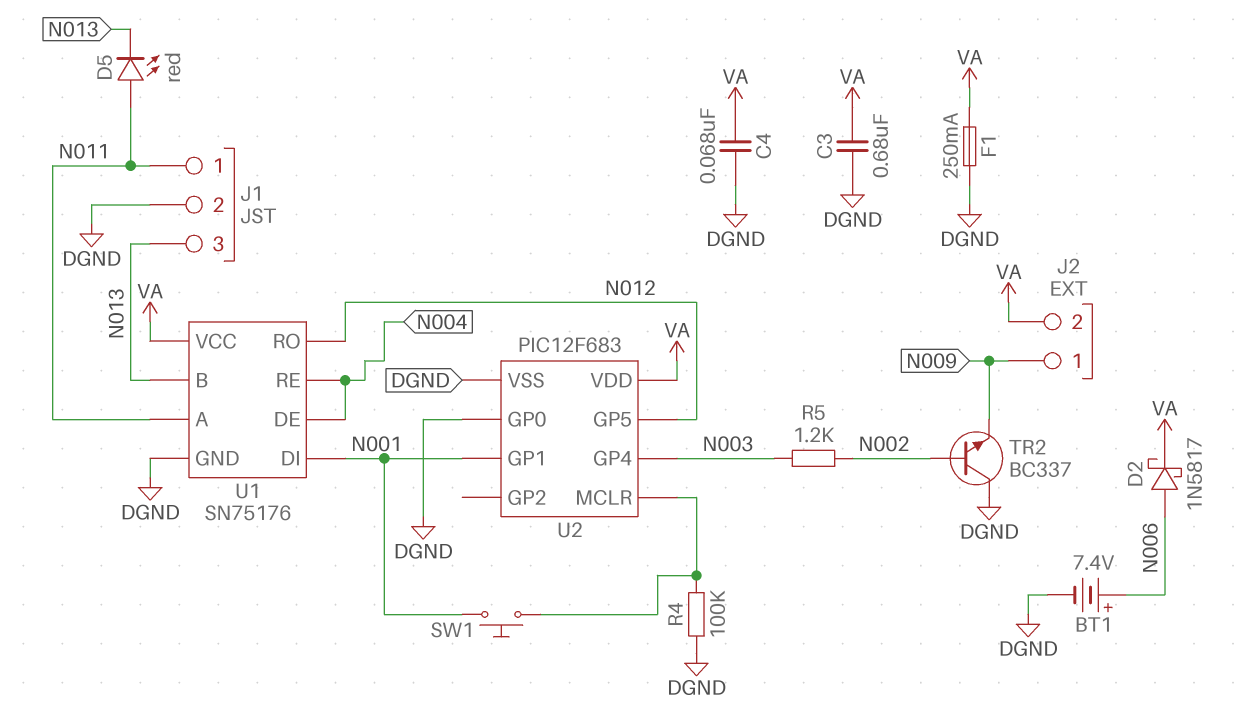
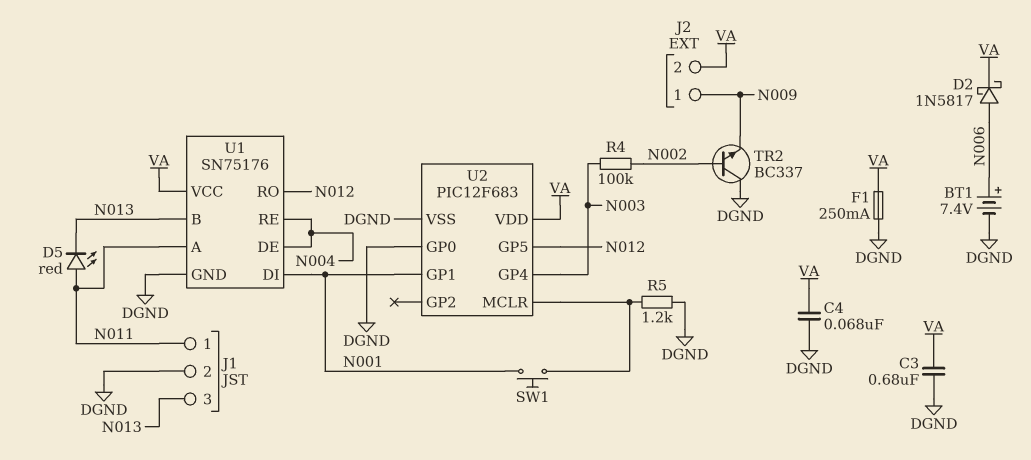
R4: 100k (DGND, U2/MCLR) -> 100k (N002, N003)
R5: 1.2k (N002, N003) -> 1.2k (DGND, U2/MCLR)

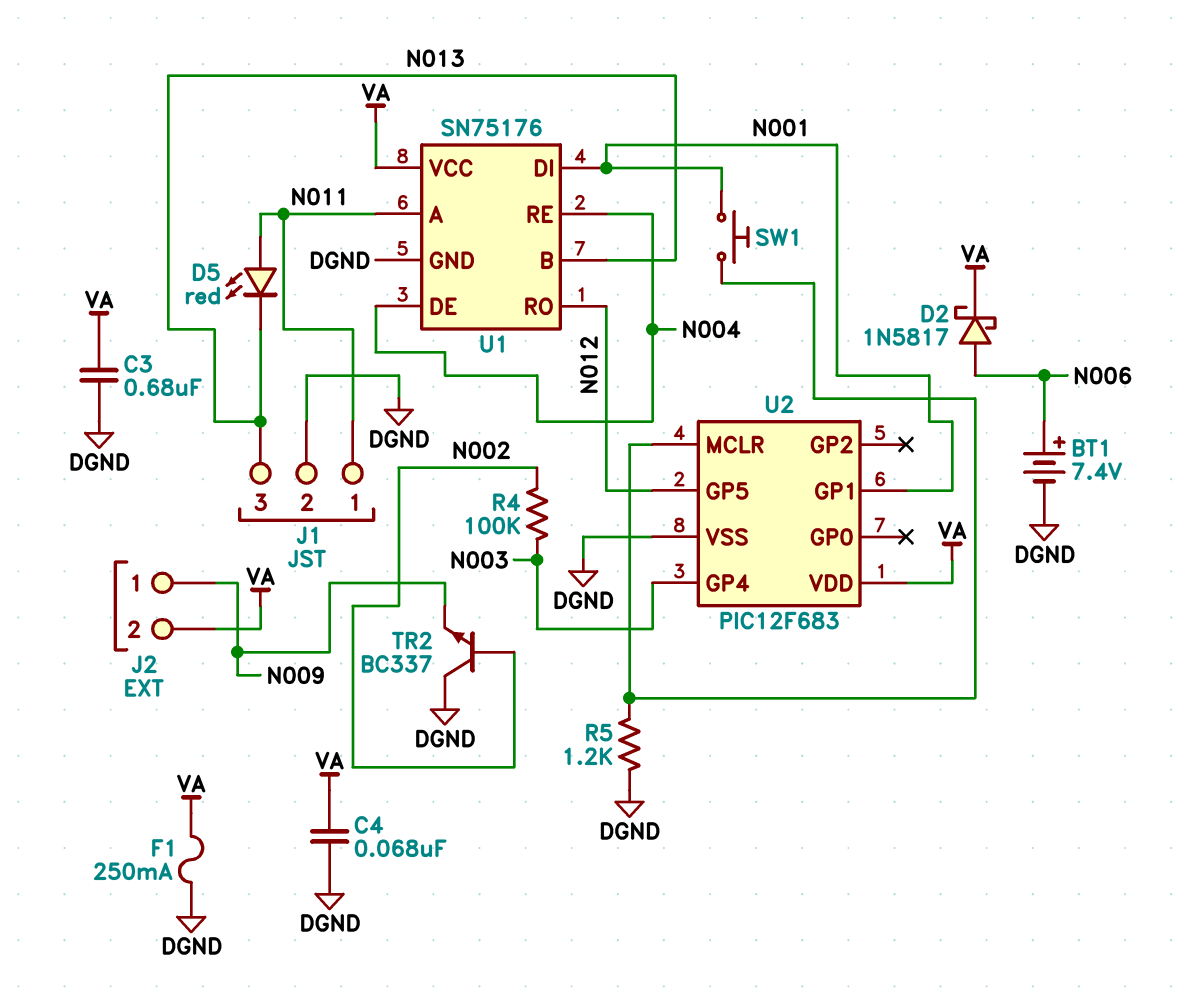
U2 pin GP0: DGND -> none

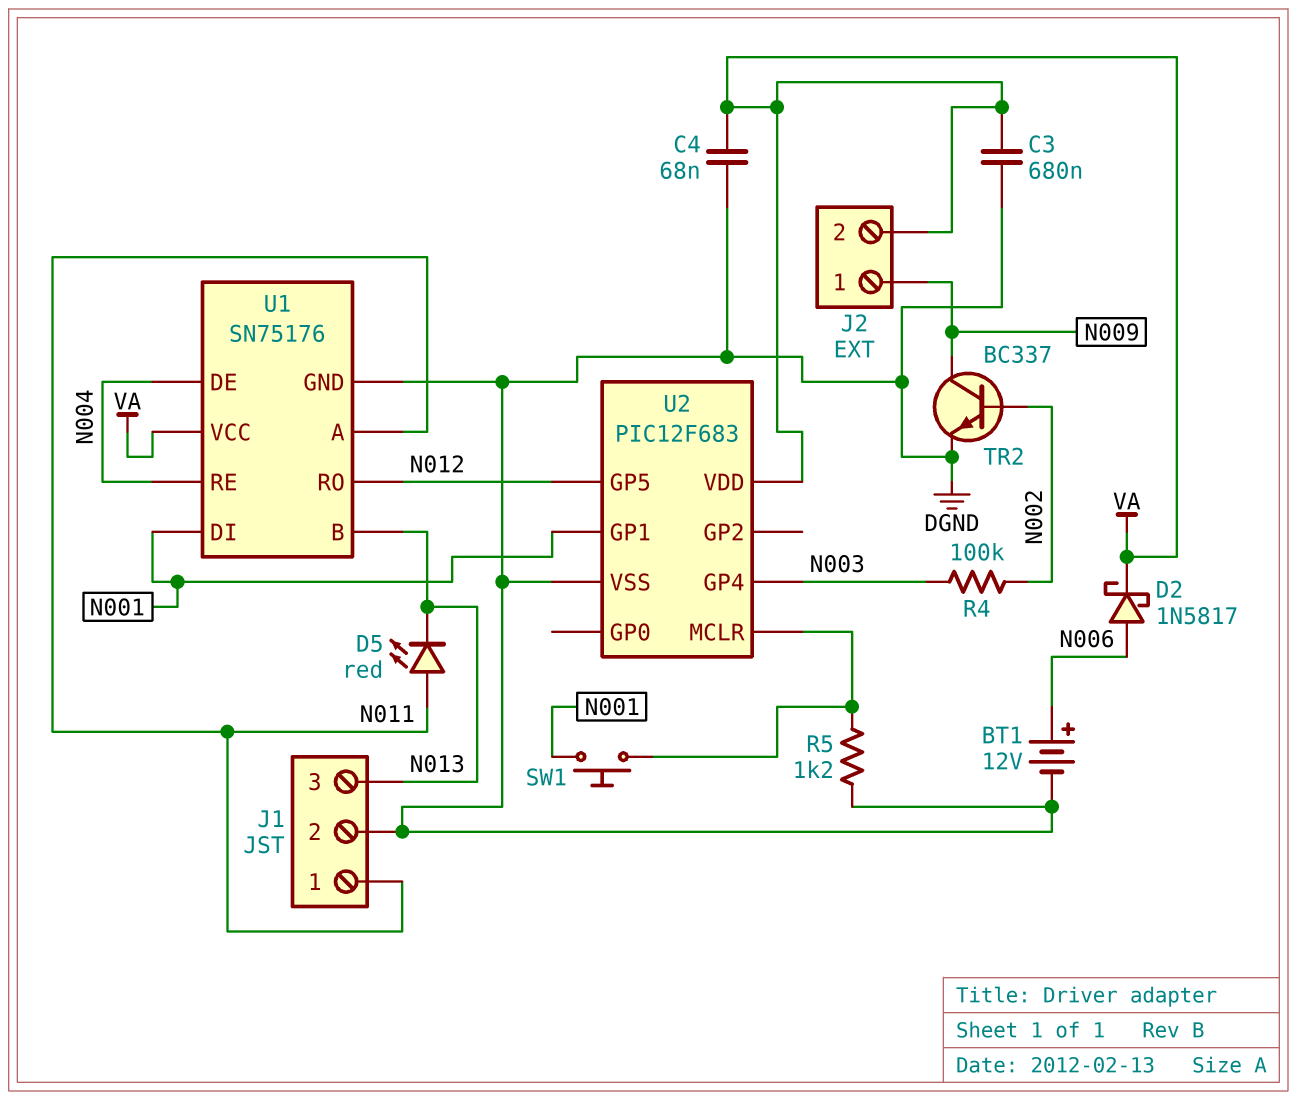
BT1: 7.4V (plus N006, minus DGND) -> 12V (plus N006, minus DGND)
F1: 250mA (DGND, VA) -> none
TR2: NPN BC337 (B N002, C DGND, E N009) -> NPN BC337 (B N002, C N009, E DGND)

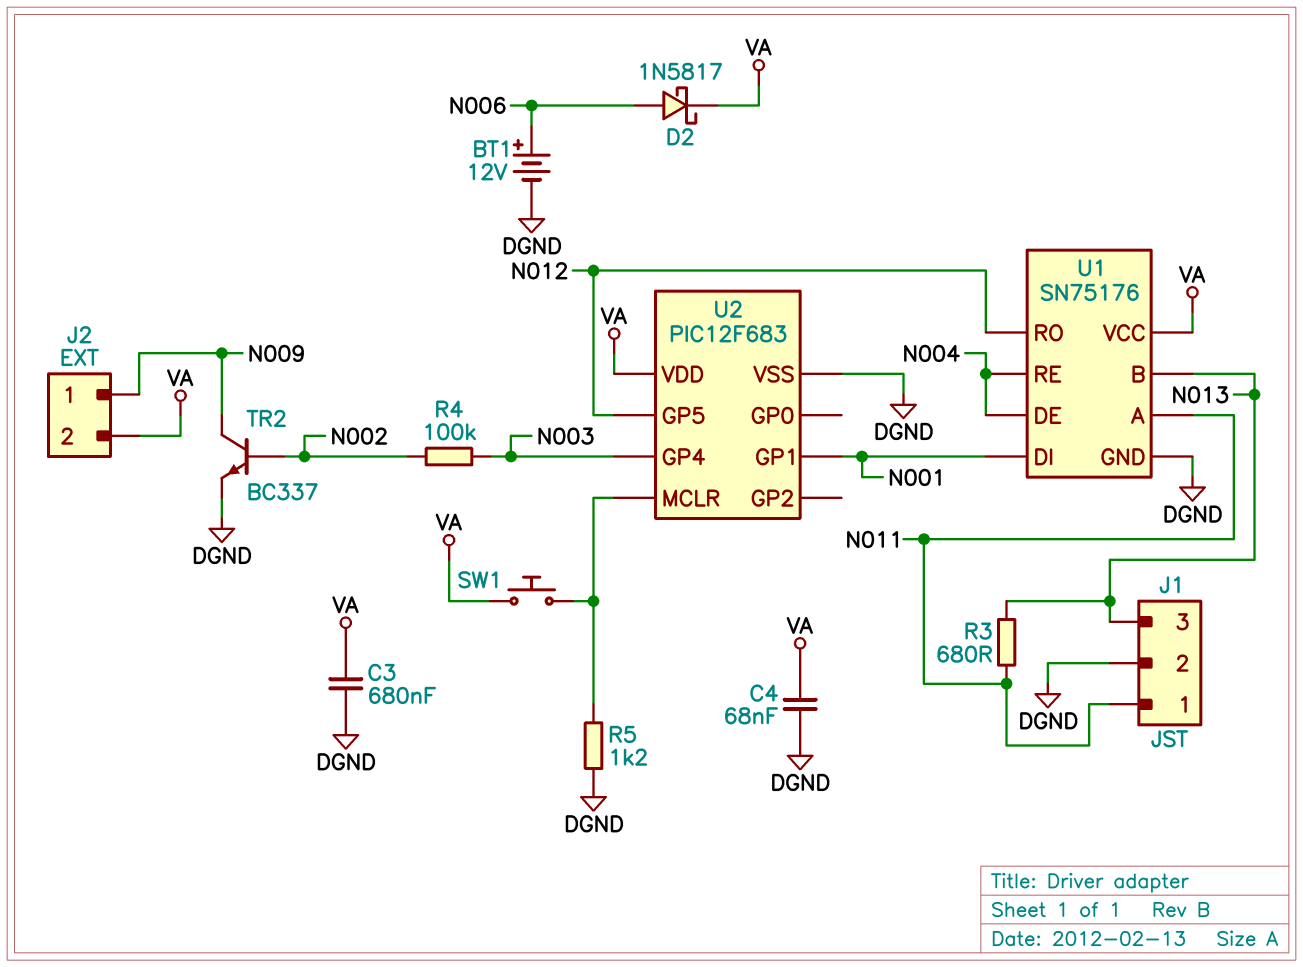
D5: LED red (A N011, K N013) -> none
R3: none -> 680 (N011, N013)
SW1: button (N001, U2/MCLR) -> button (U2/MCLR, VA)

